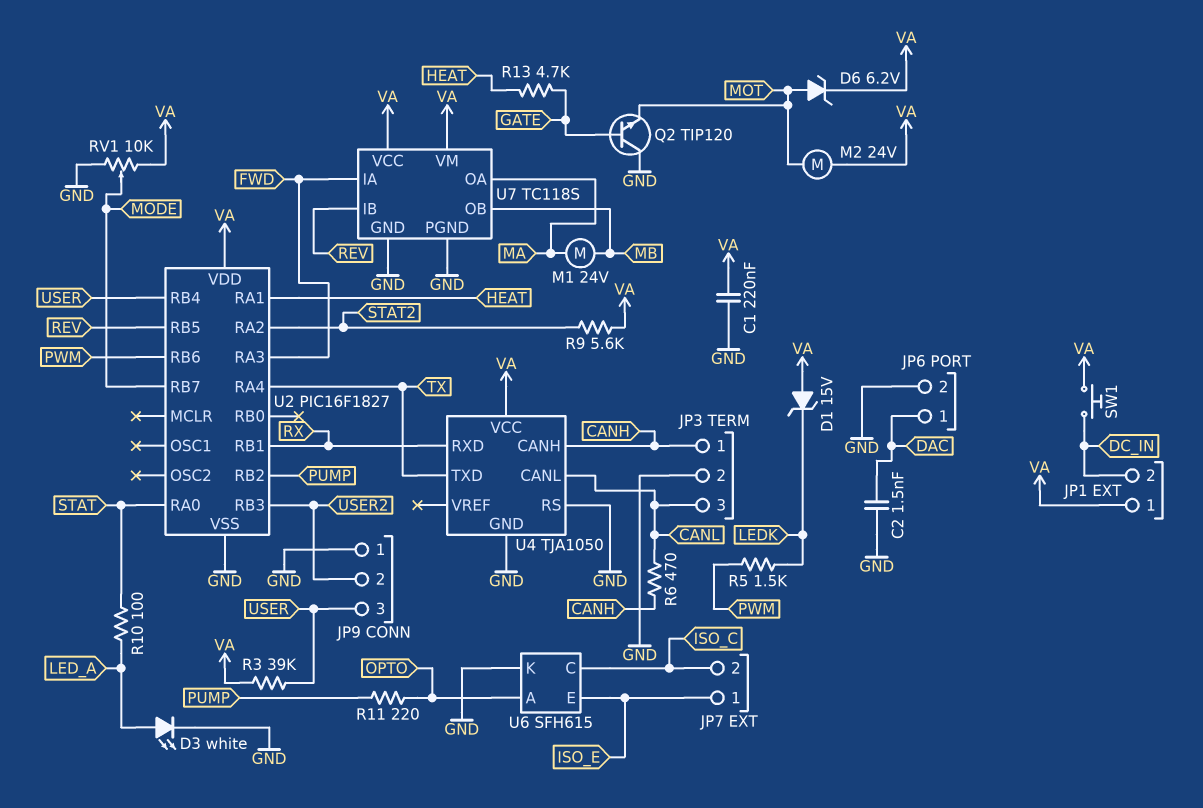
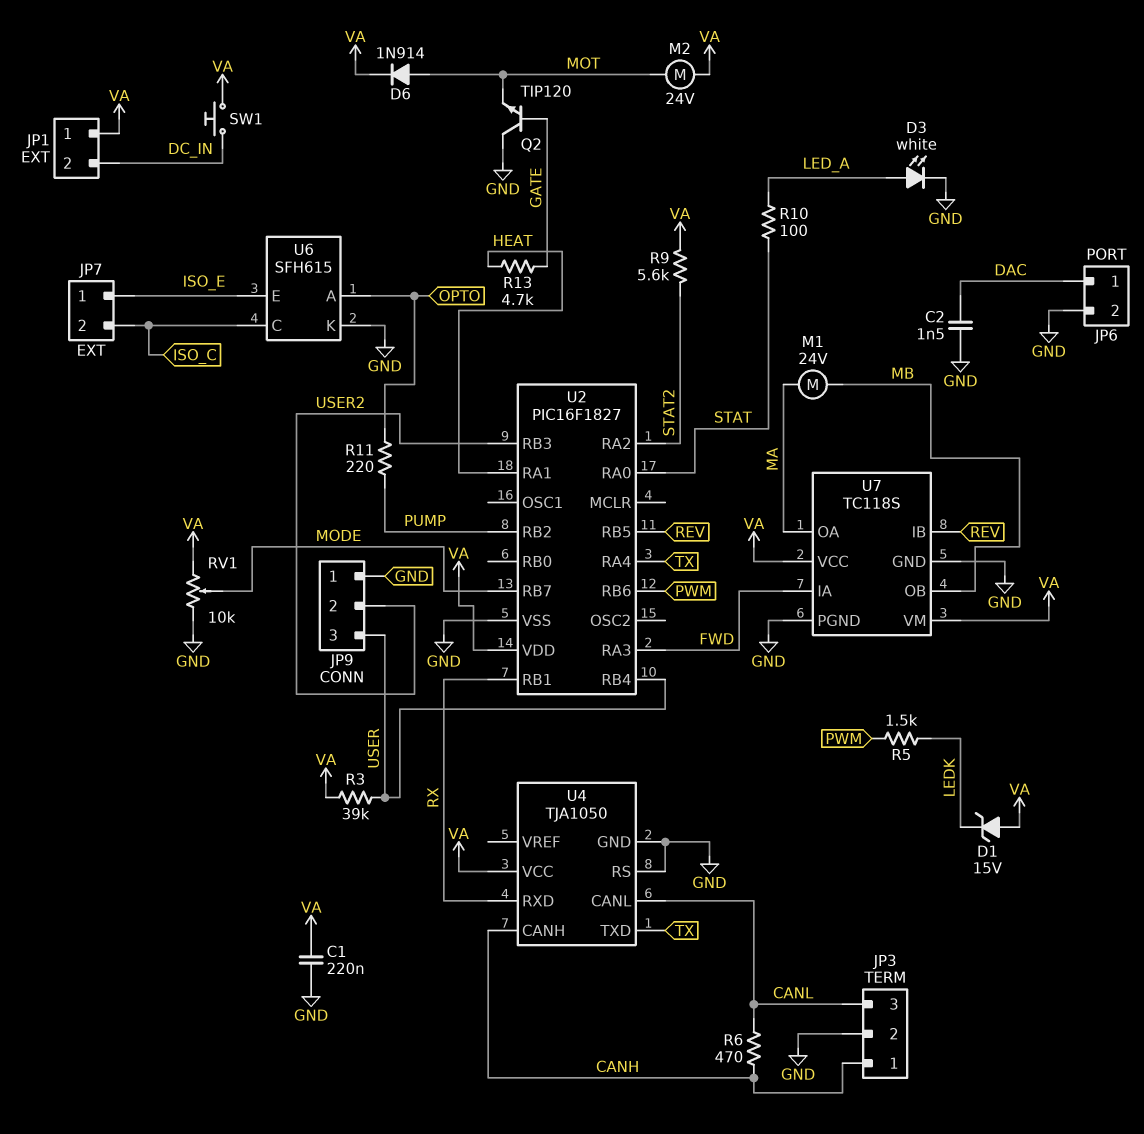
D6: zener 6.2V (A MOT, K VA) -> diode 1N914 (A MOT, K VA)

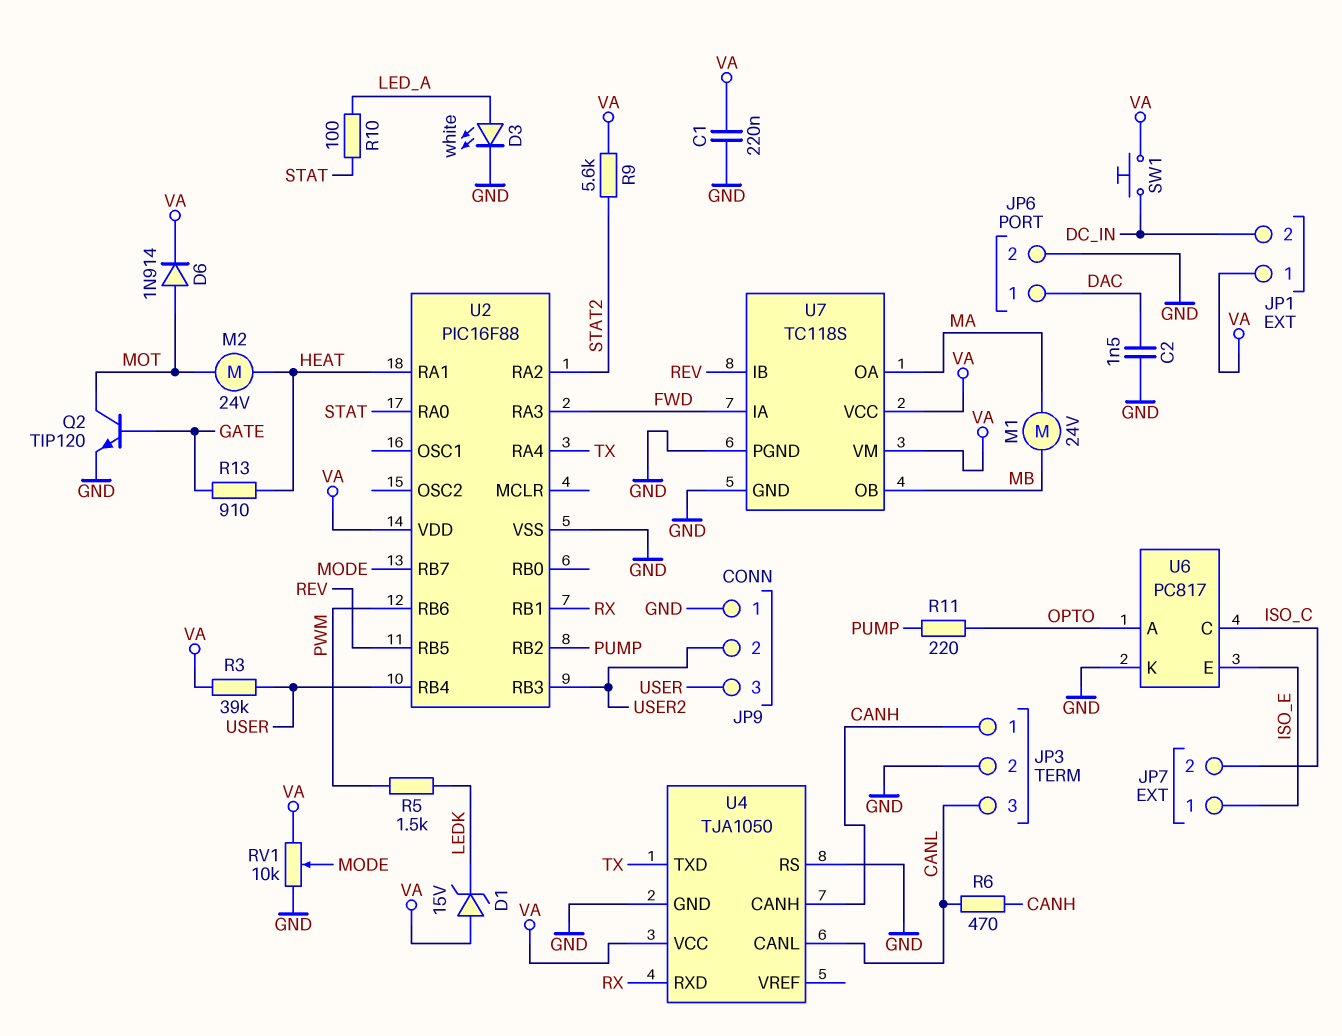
M2: motor 24V (MOT, VA) -> motor 24V (HEAT, MOT)
Q2: NPN TIP120 (B GATE, C GND, E MOT) -> NPN TIP120 (B GATE, C MOT, E GND)
R13: 4.7k (GATE, HEAT) -> 910 (GATE, HEAT)
U2: PIC16F1827 -> PIC16F88
U6: SFH615 -> PC817

